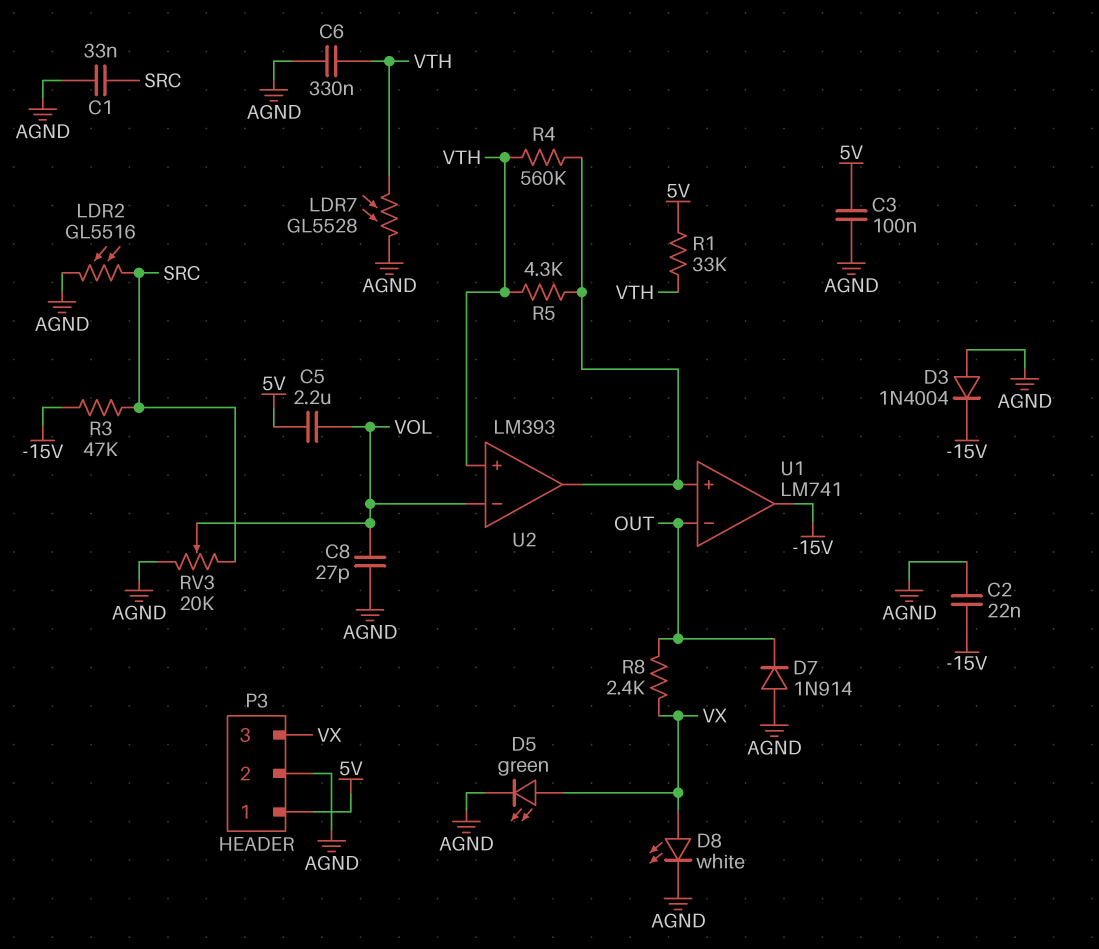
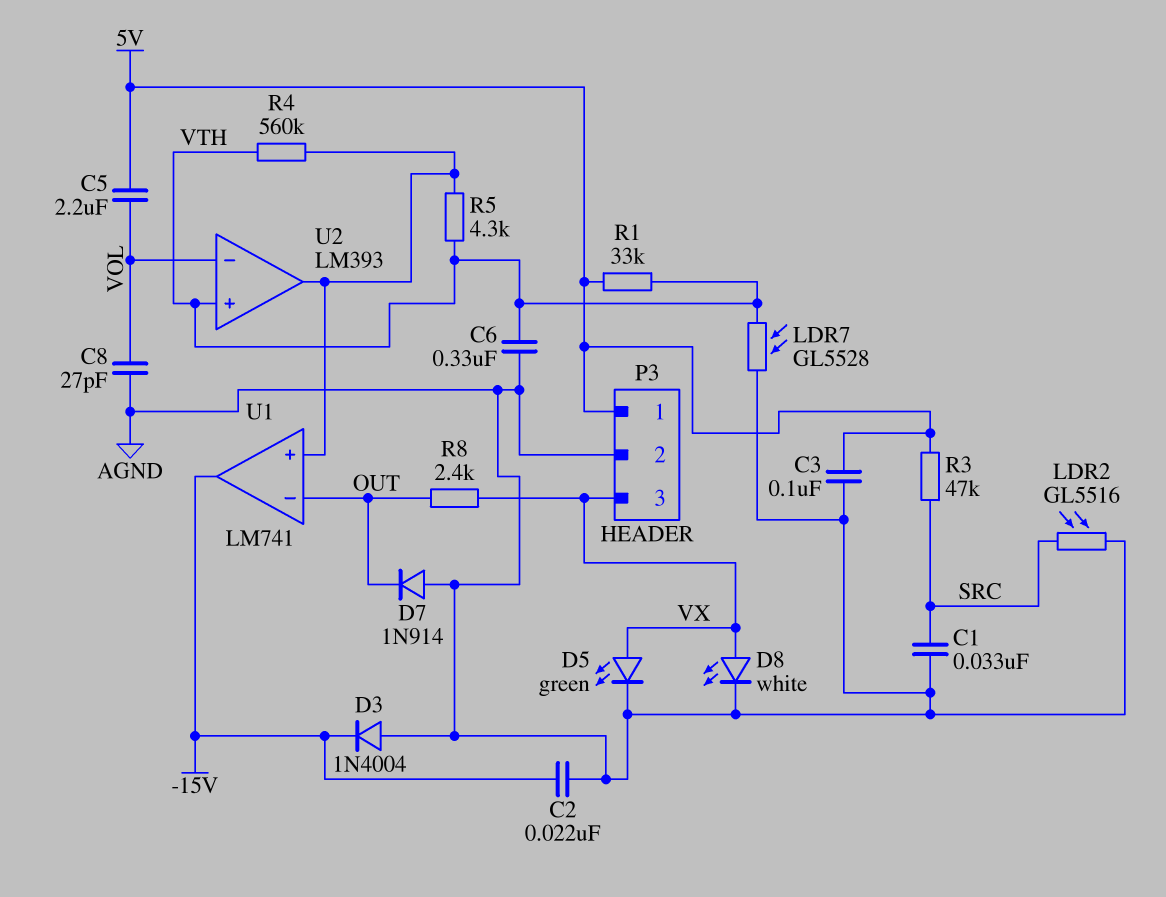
R3: 47k (-15V, SRC) -> 47k (5V, SRC)
RV3: 20k (AGND, SRC, wiper VOL) -> none

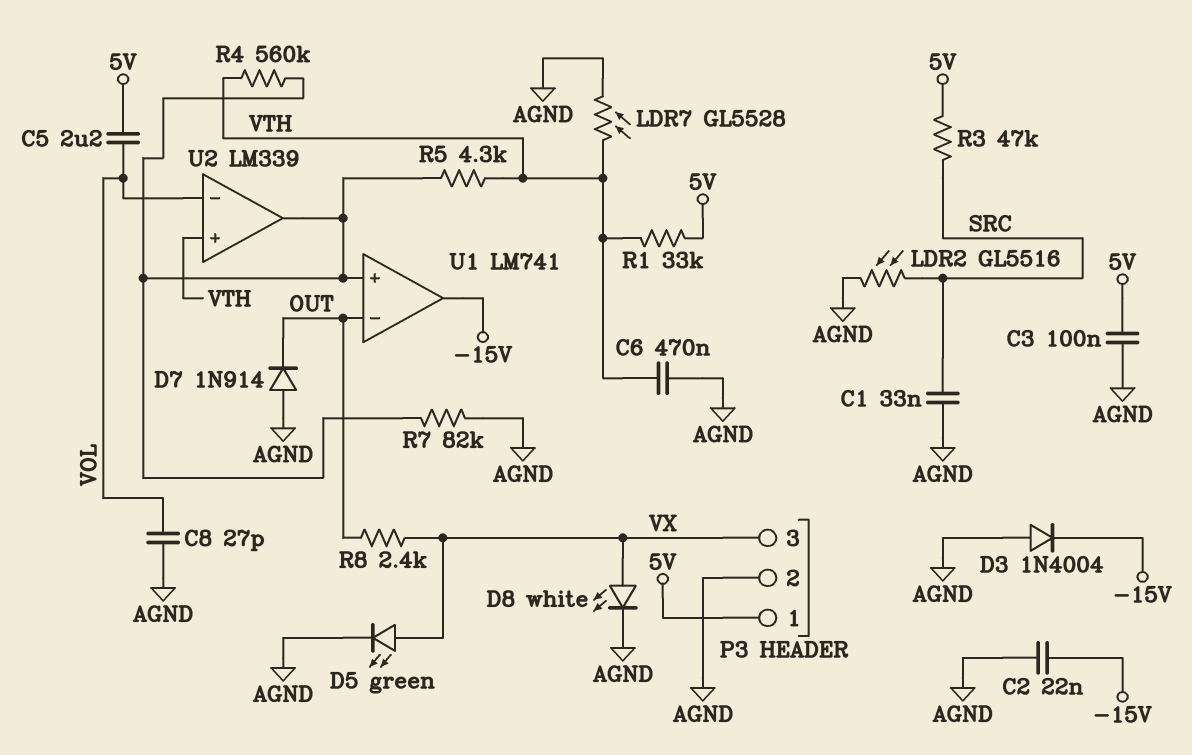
C6: 330nF (AGND, VTH) -> 470nF (AGND, VTH)
R7: none -> 82k (AGND, U1/in+)
U2: LM393 -> LM339

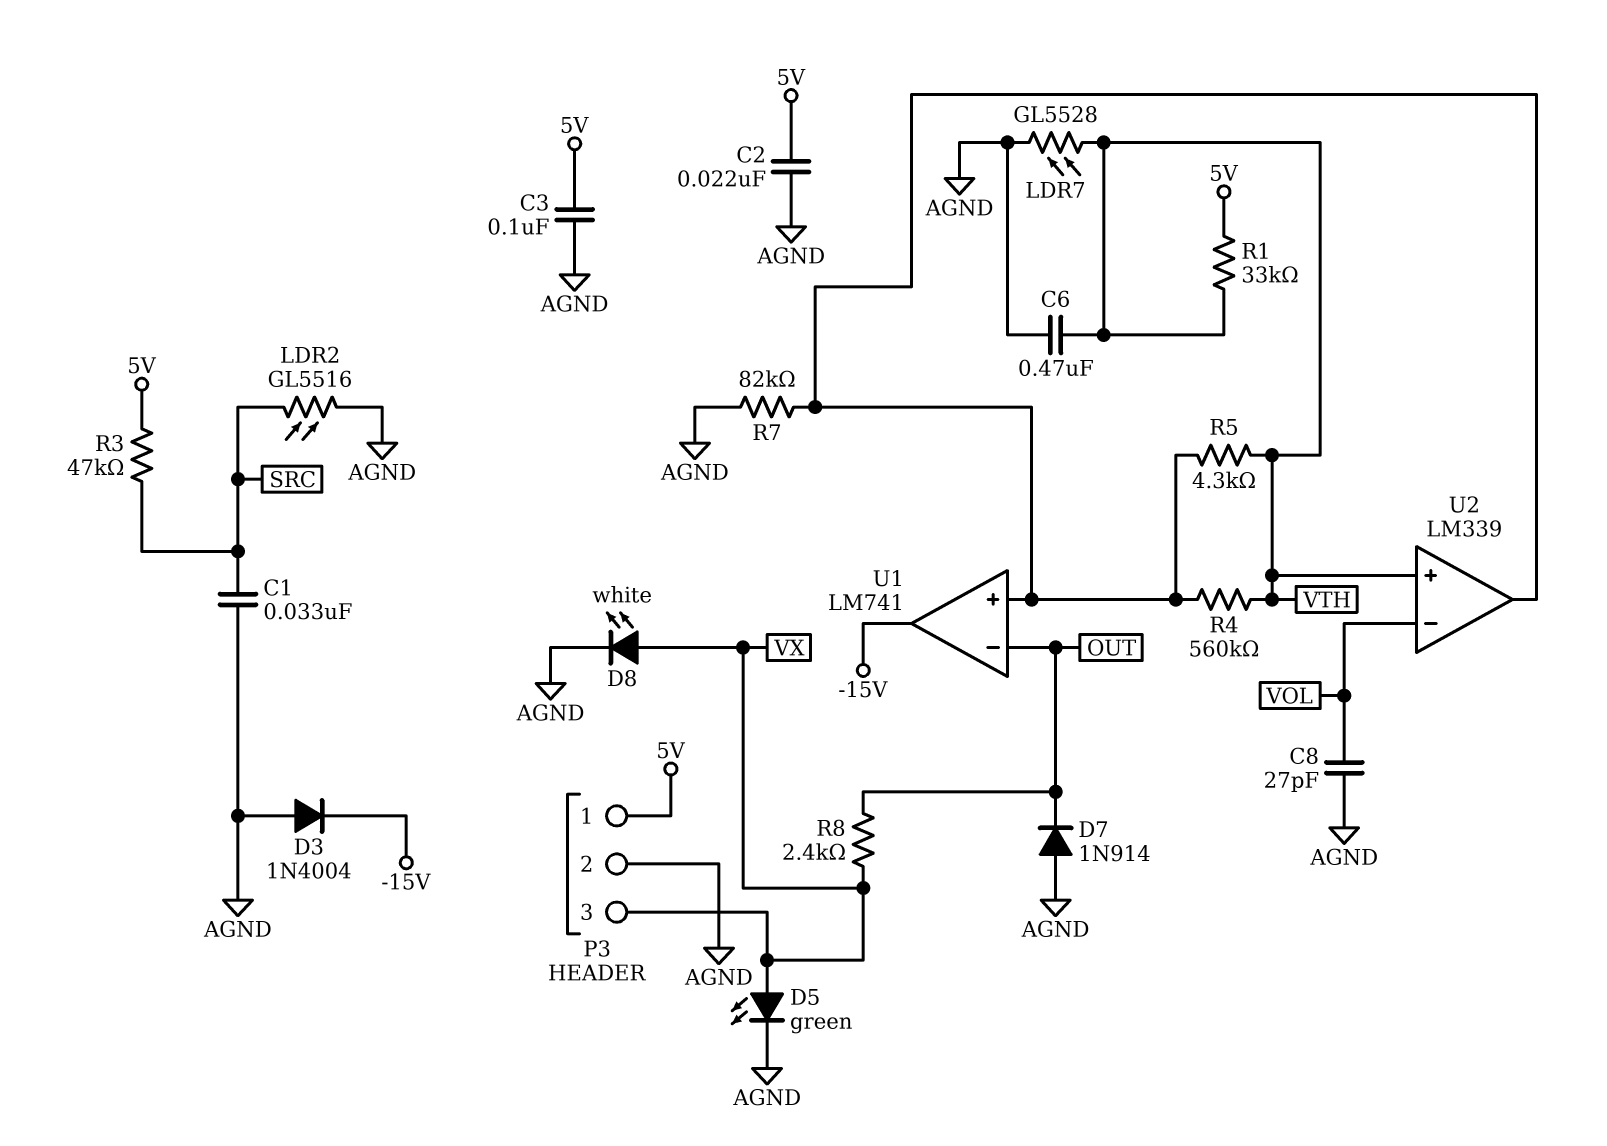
C2: 22nF (-15V, AGND) -> 22nF (5V, AGND)
C5: 2.2uF (5V, VOL) -> none

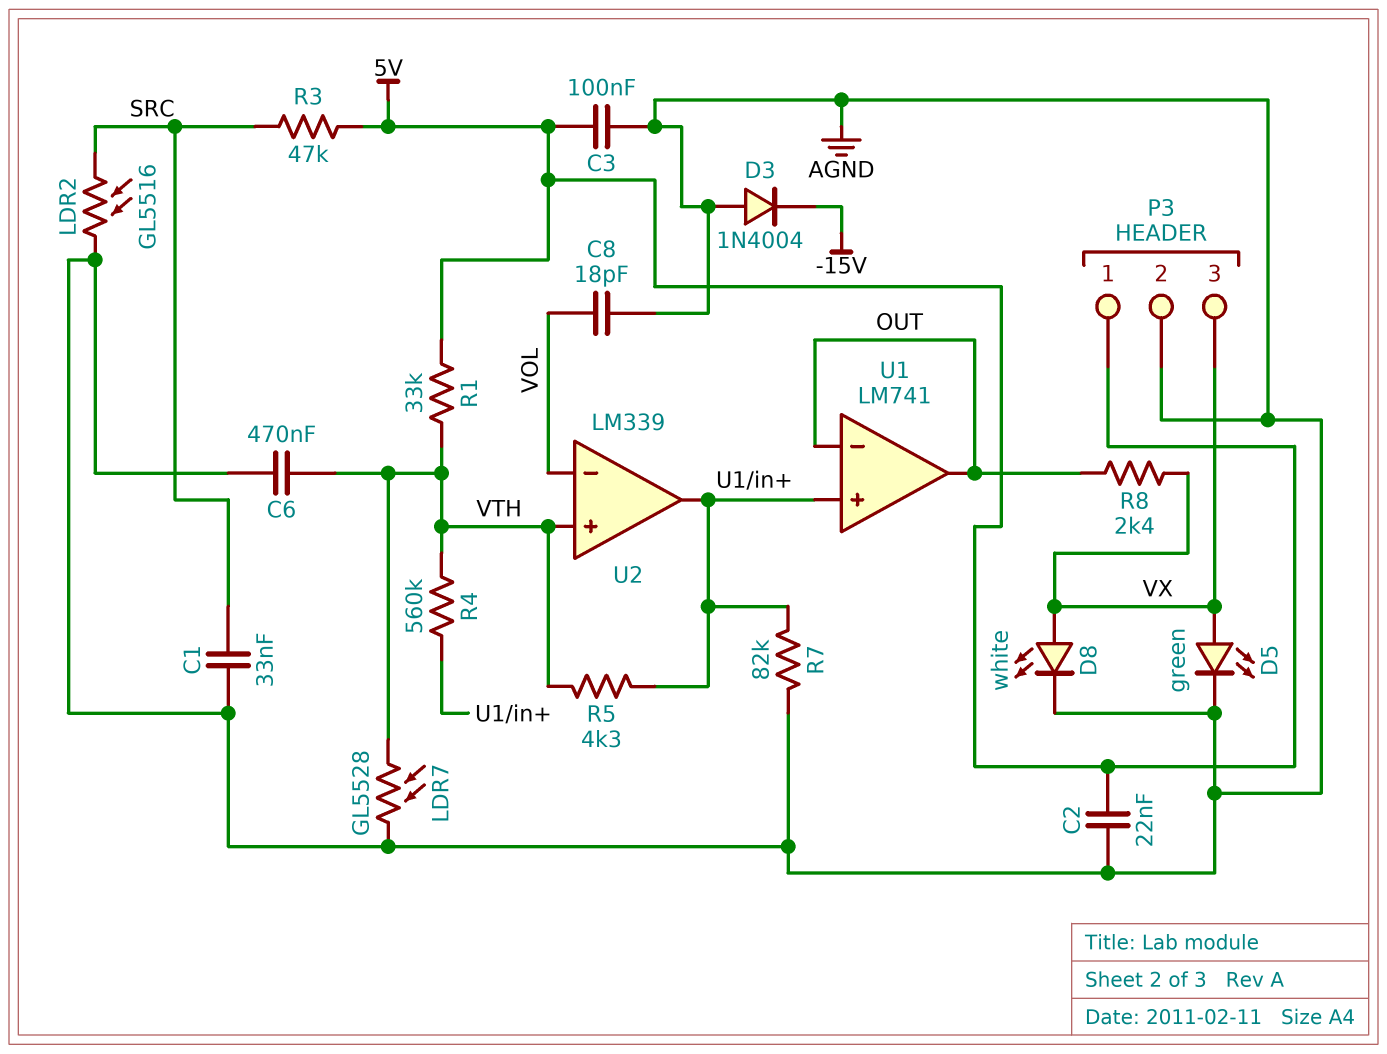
C8: 27pF (AGND, VOL) -> 18pF (AGND, VOL)
D7: diode 1N914 (A AGND, K OUT) -> none
U1 pin out: -15V -> OUT

